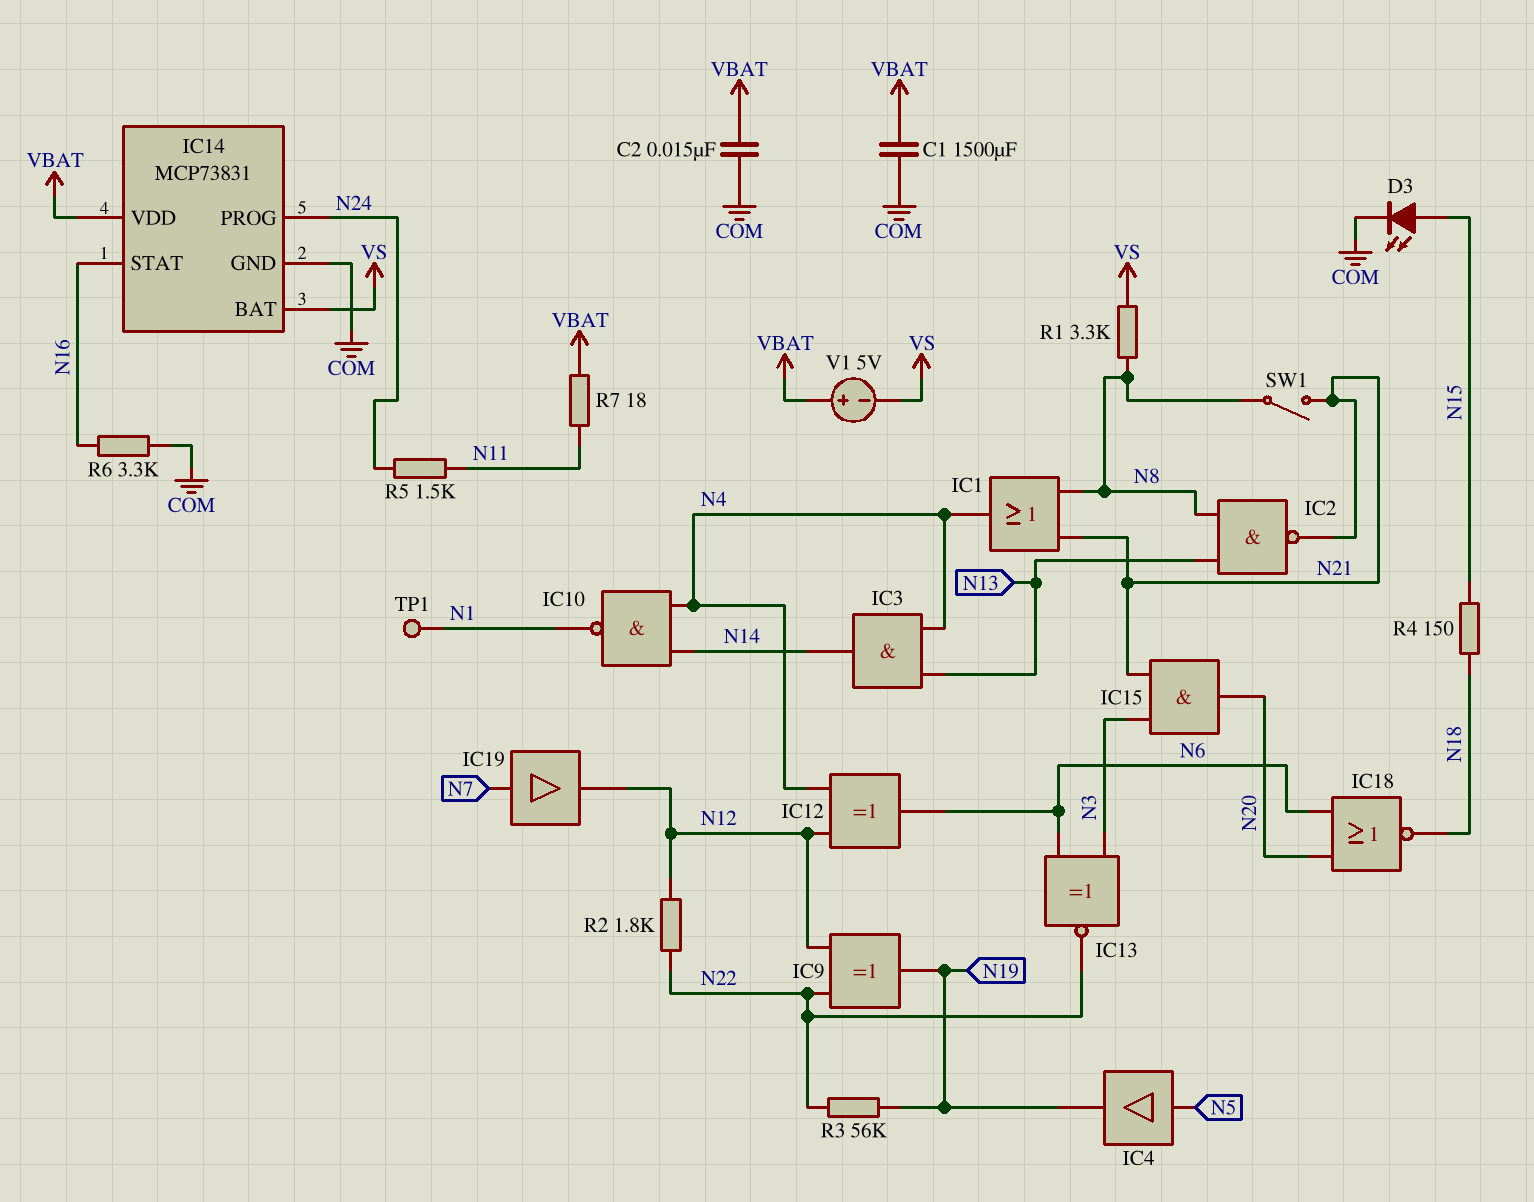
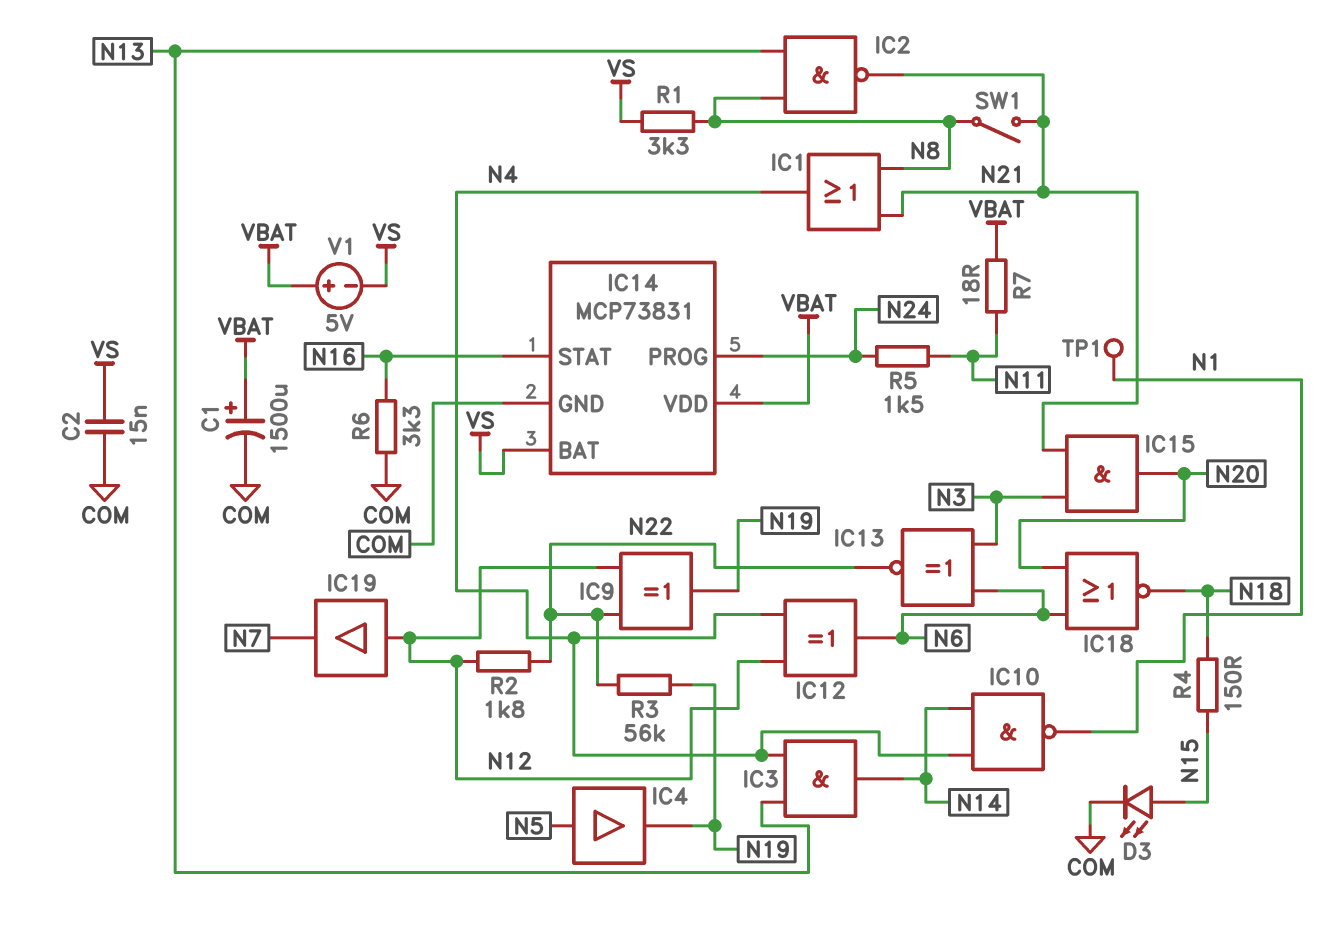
C1: 1500uF (COM, VBAT) -> 1500uF (plus VBAT, minus COM)
C2: 15nF (COM, VBAT) -> 15nF (COM, VS)
IC19: buffer (in N7, out N12) -> buffer (in N12, out N7)

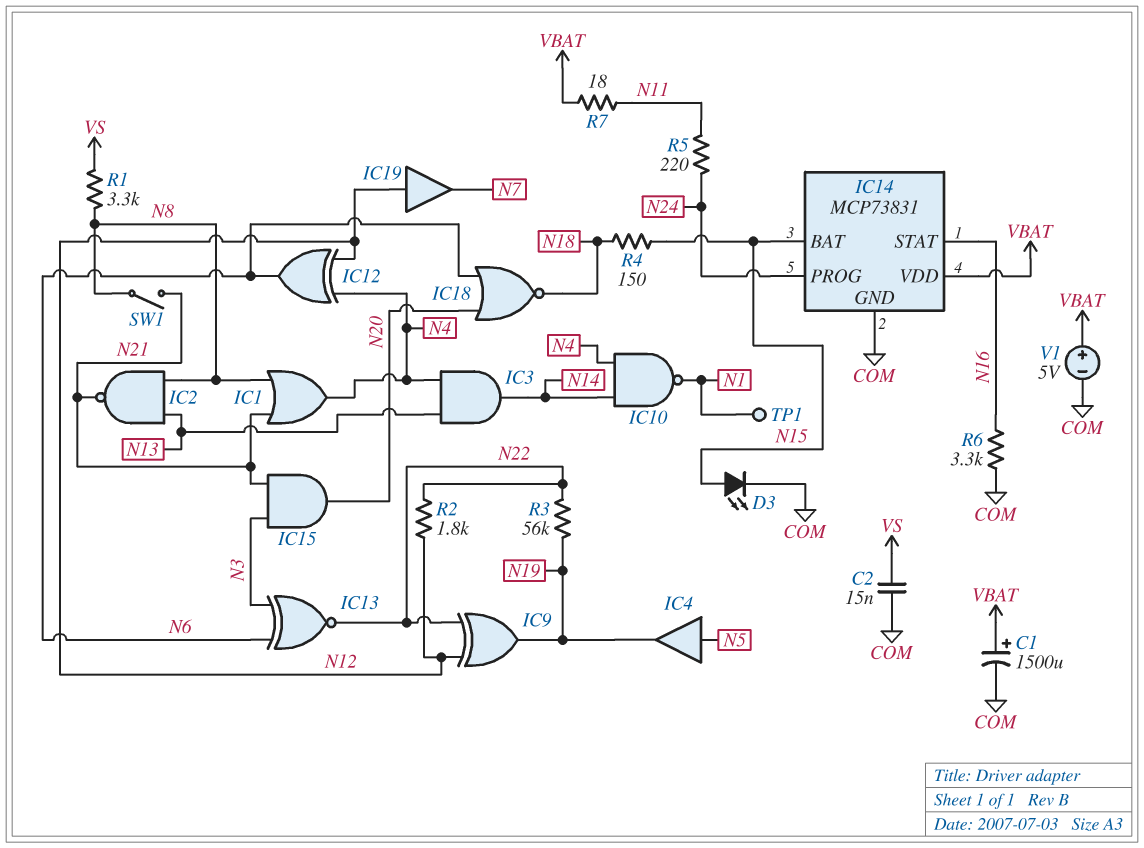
IC14 pin BAT: VS -> N15
R5: 1.5k (N11, N24) -> 220 (N11, N24)
V1: 5V (plus VBAT, minus VS) -> 5V (plus VBAT, minus COM)

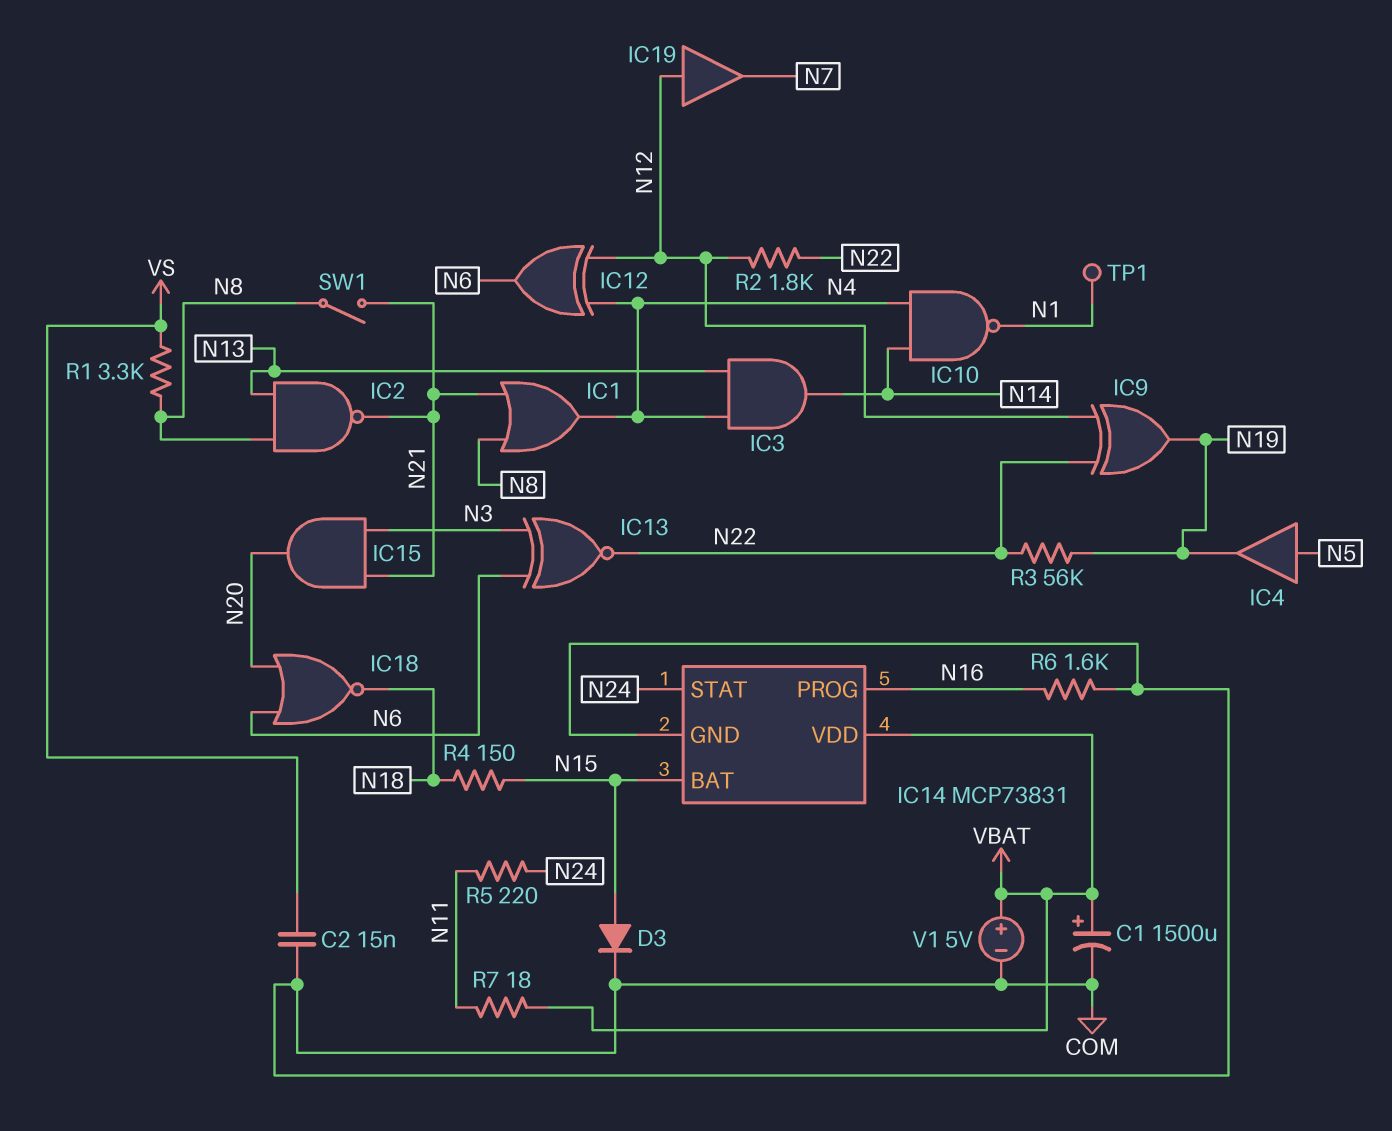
D3: LED (A N15, K COM) -> diode (A N15, K COM)
IC14 pin PROG: N24 -> N16
IC14 pin STAT: N16 -> N24
R6: 3.3k (COM, N16) -> 1.6k (COM, N16)

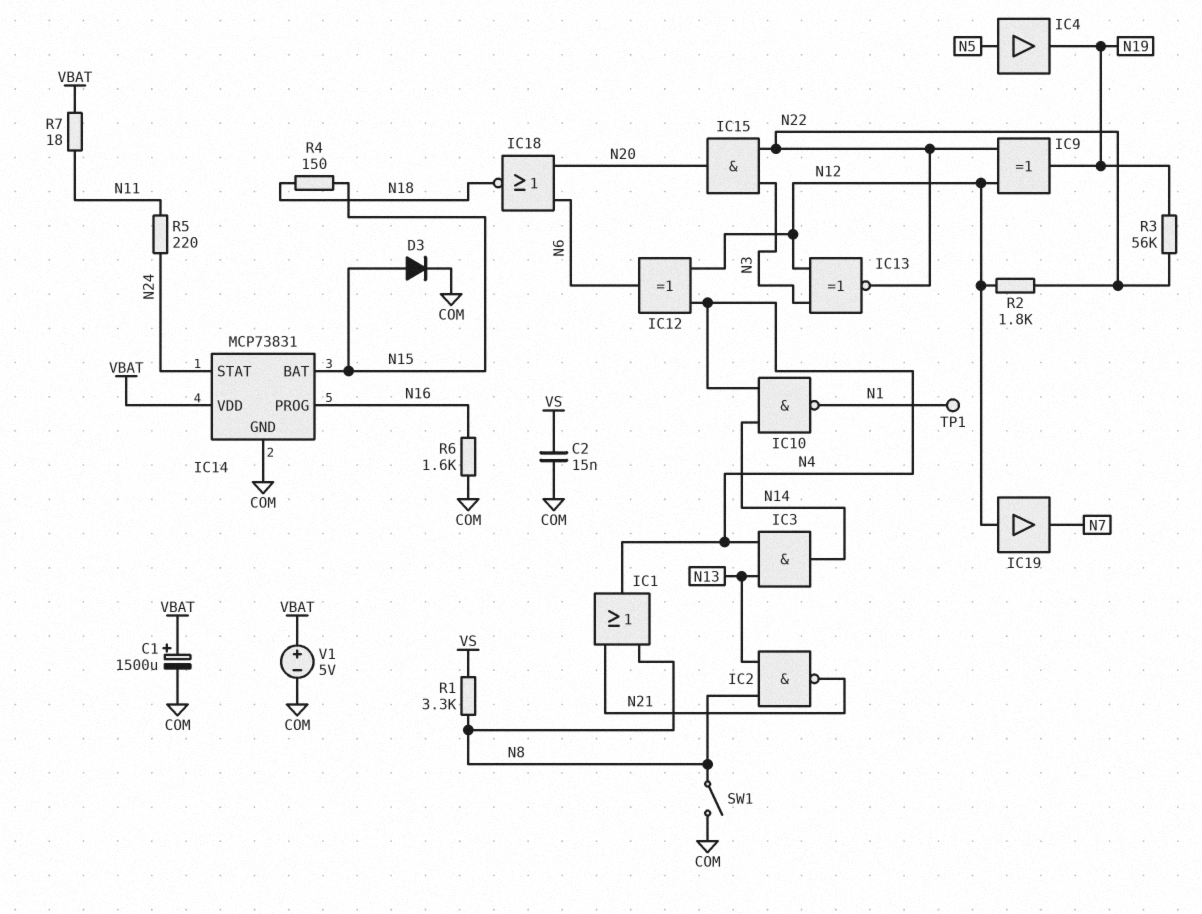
IC13: XNOR (in N3, in N6, out N22) -> XNOR (in N3, in N12, out N22)
IC15: AND (in N3, in N21, out N20) -> AND (in N3, in N22, out N20)
SW1: switch (N8, N21) -> switch (COM, N8)

